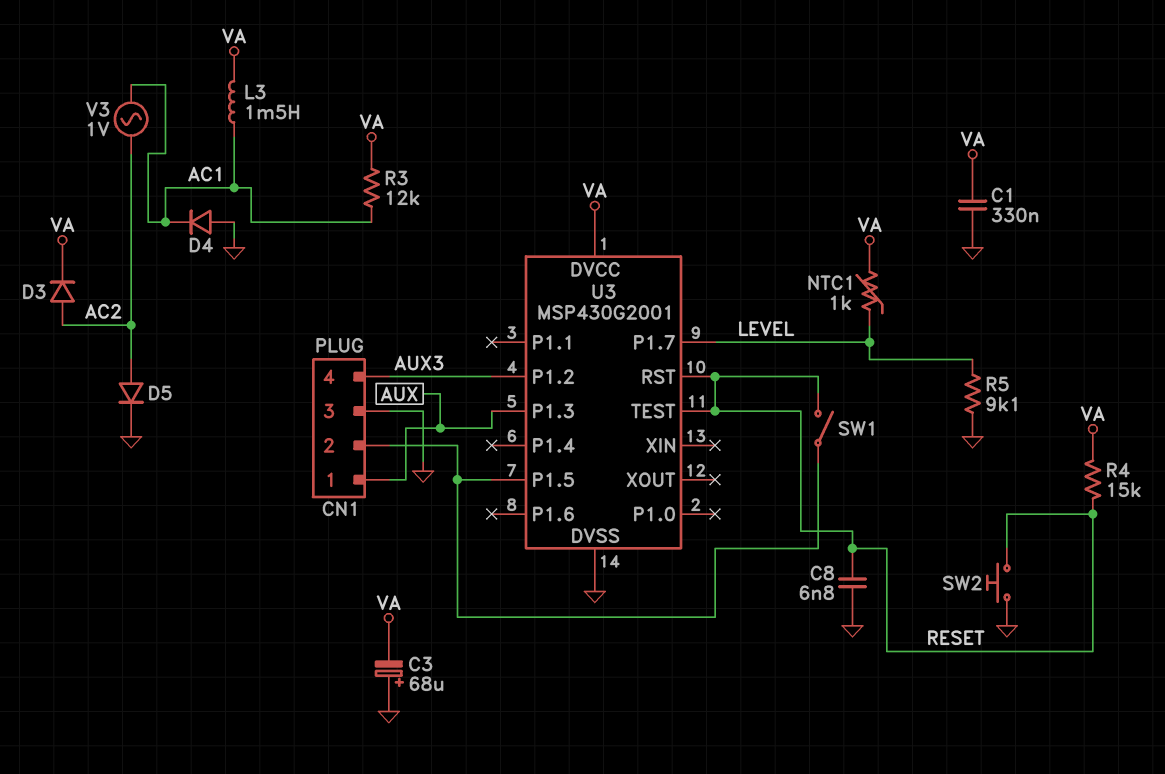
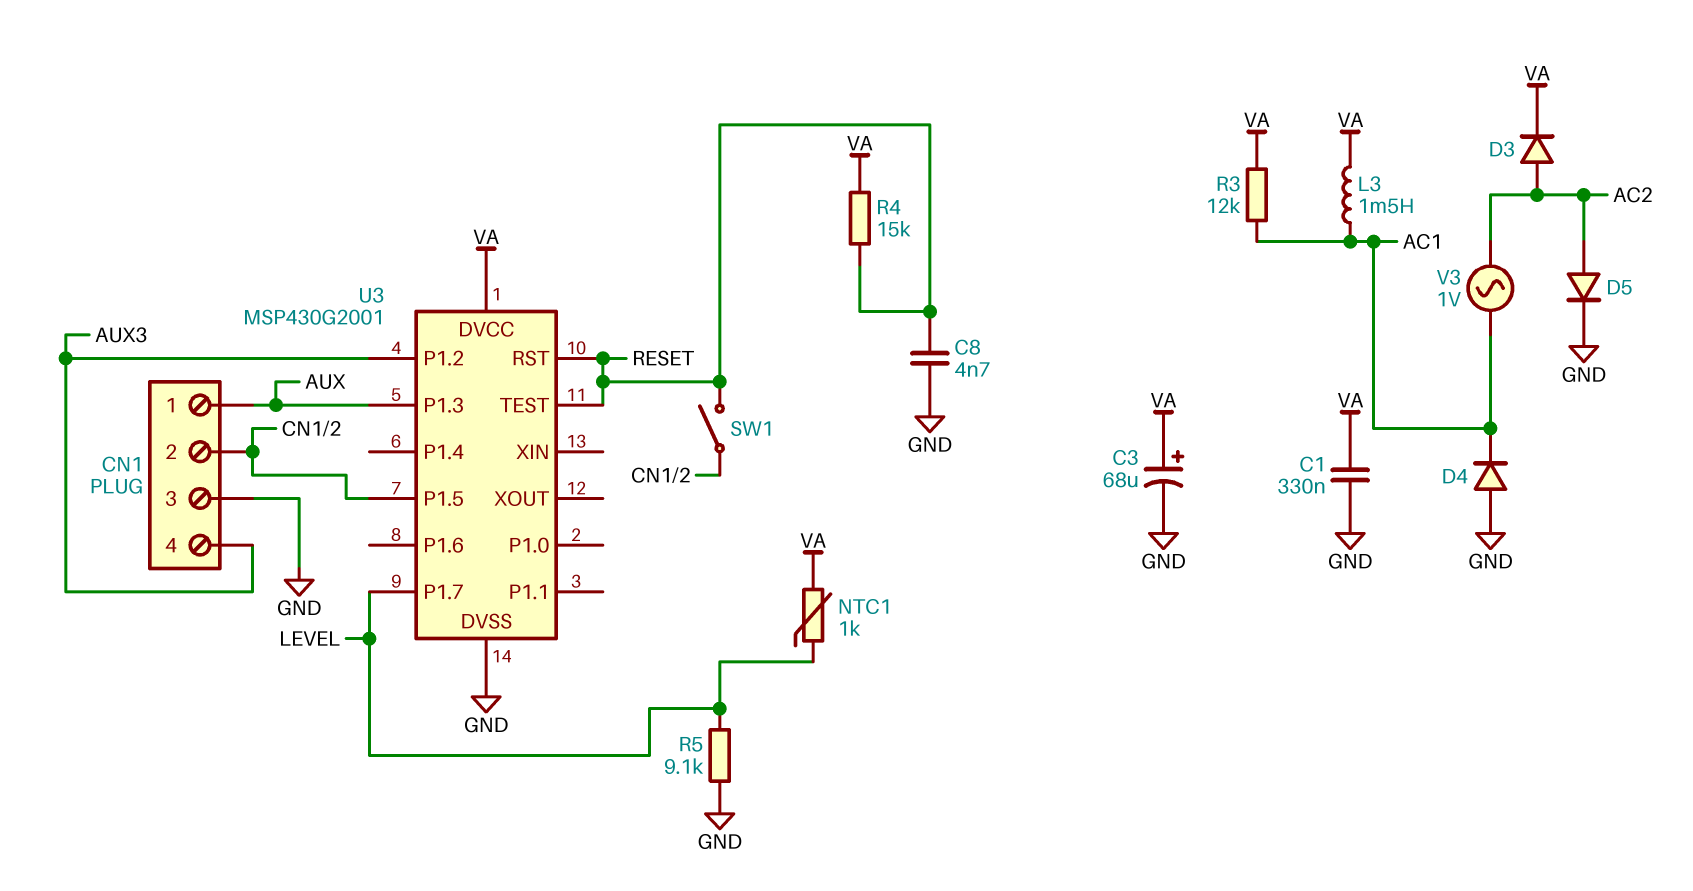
C3: 68uF (plus GND, minus VA) -> 68uF (plus VA, minus GND)
C8: 6.8nF (GND, RESET) -> 4.7nF (GND, RESET)
SW2: button (GND, RESET) -> none

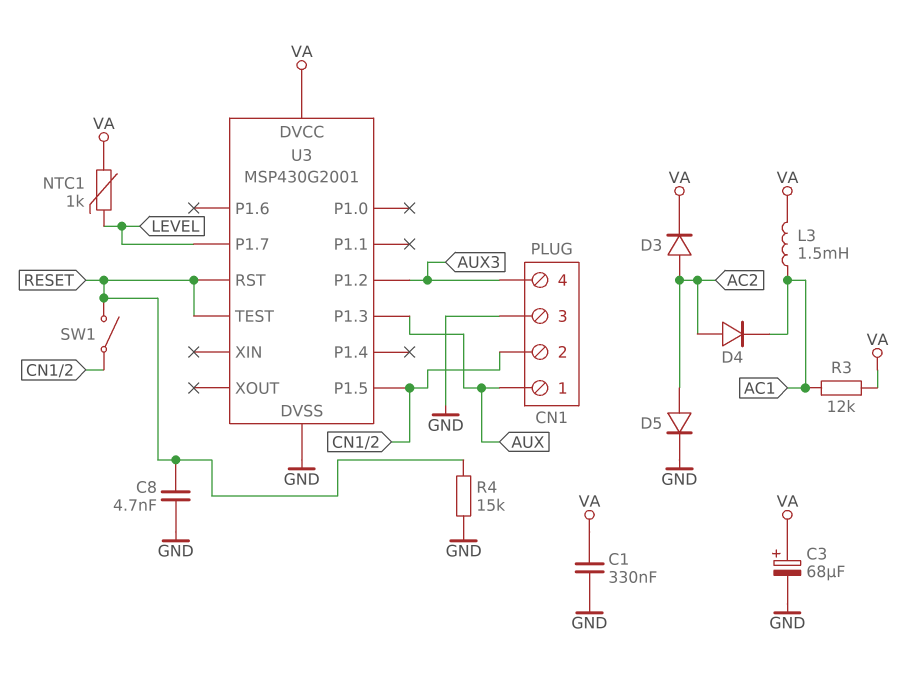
D4: diode (A GND, K AC1) -> diode (A AC2, K AC1)
R4: 15k (RESET, VA) -> 15k (GND, RESET)
R5: 9.1k (GND, LEVEL) -> none
V3: AC 1V (AC1, AC2) -> none

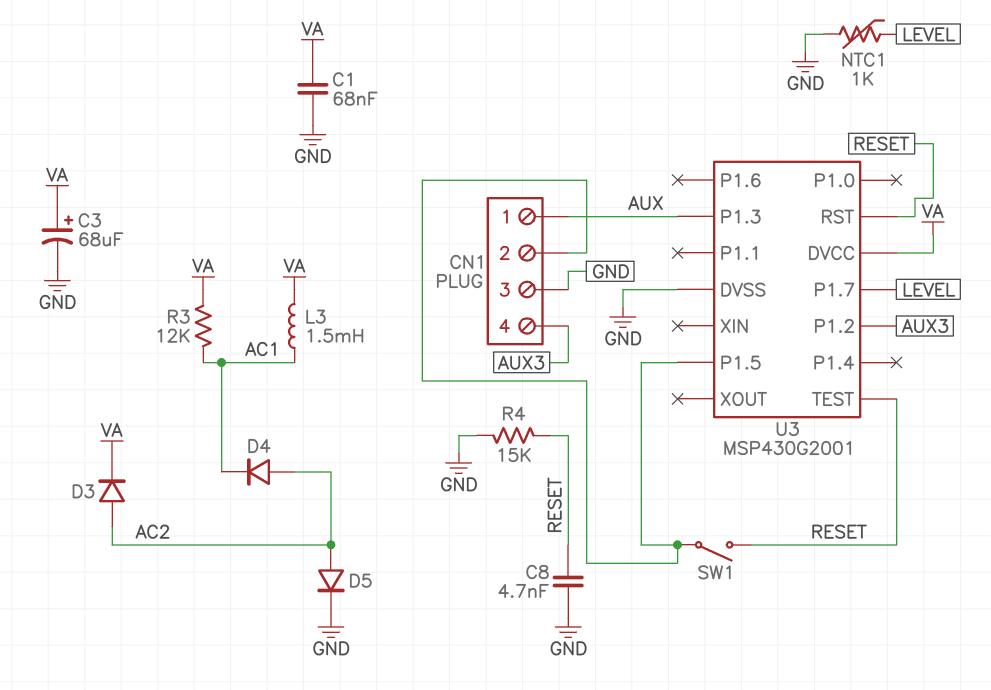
C1: 330nF (GND, VA) -> 68nF (GND, VA)
NTC1: 1k (LEVEL, VA) -> 1k (GND, LEVEL)

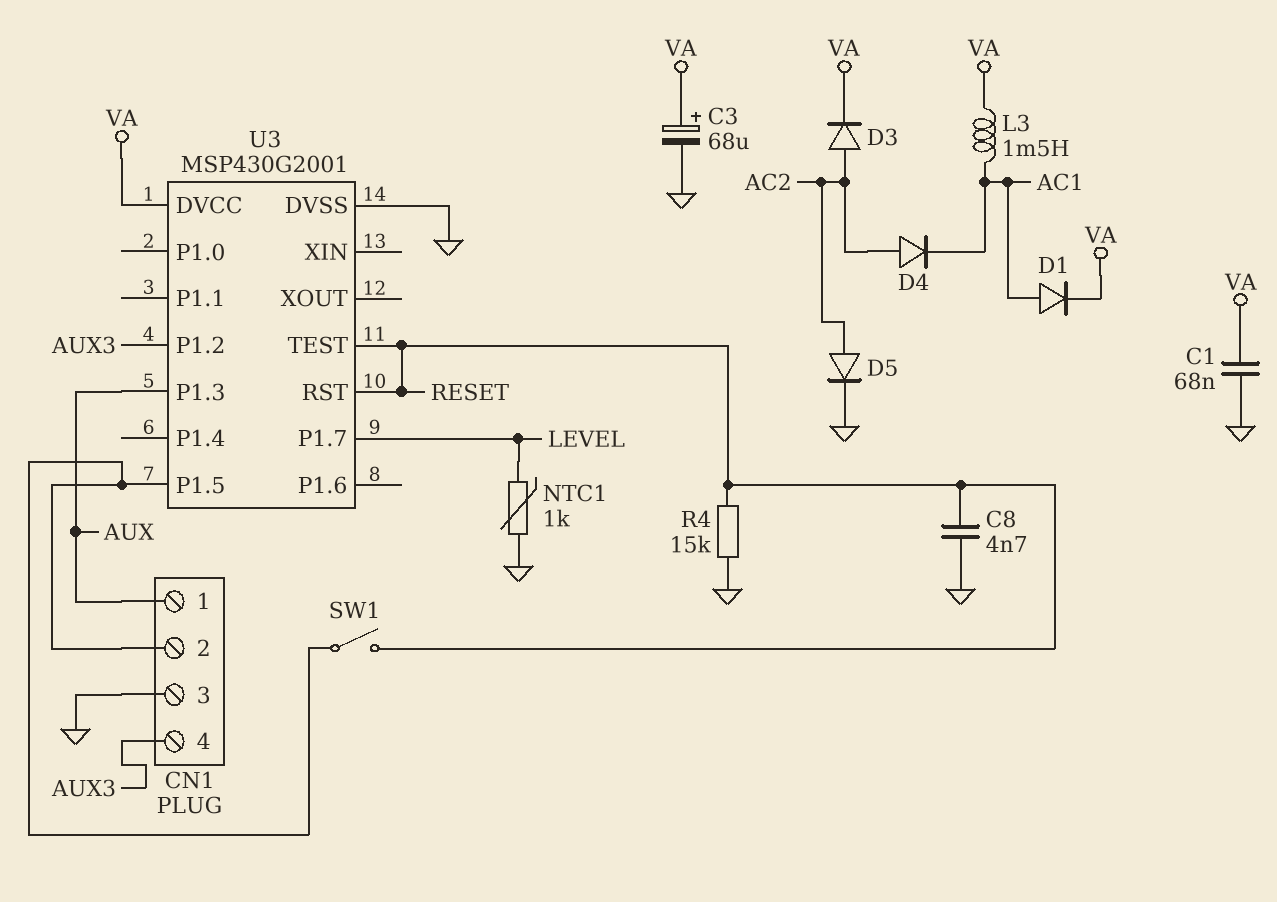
D1: none -> diode (A AC1, K VA)
R3: 12k (AC1, VA) -> none

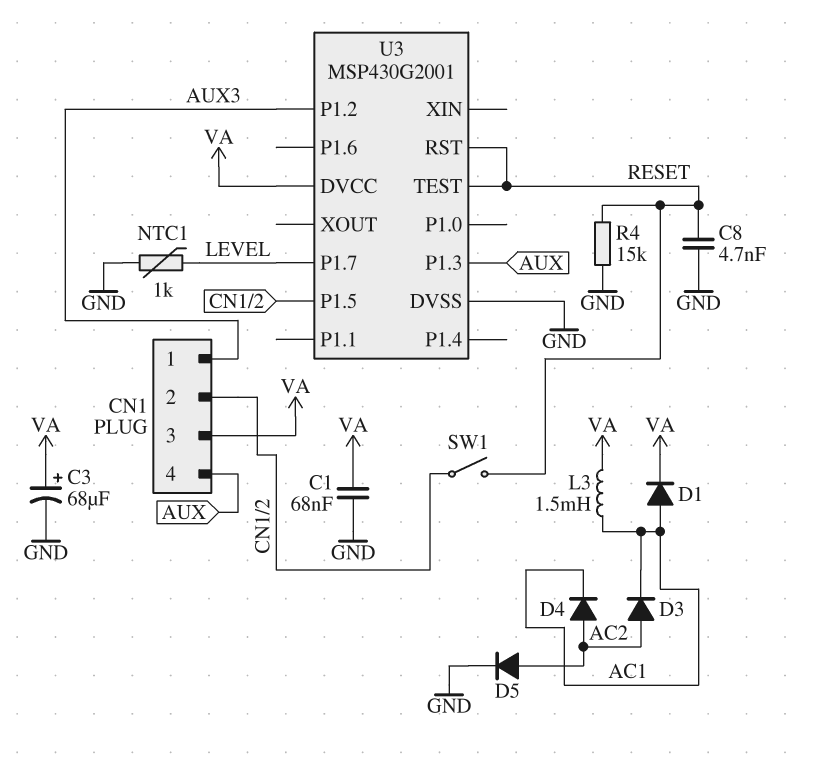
CN1 pin 1: AUX -> AUX3
CN1 pin 3: GND -> VA
CN1 pin 4: AUX3 -> AUX
D3: diode (A AC2, K VA) -> diode (A AC2, K AC1)

